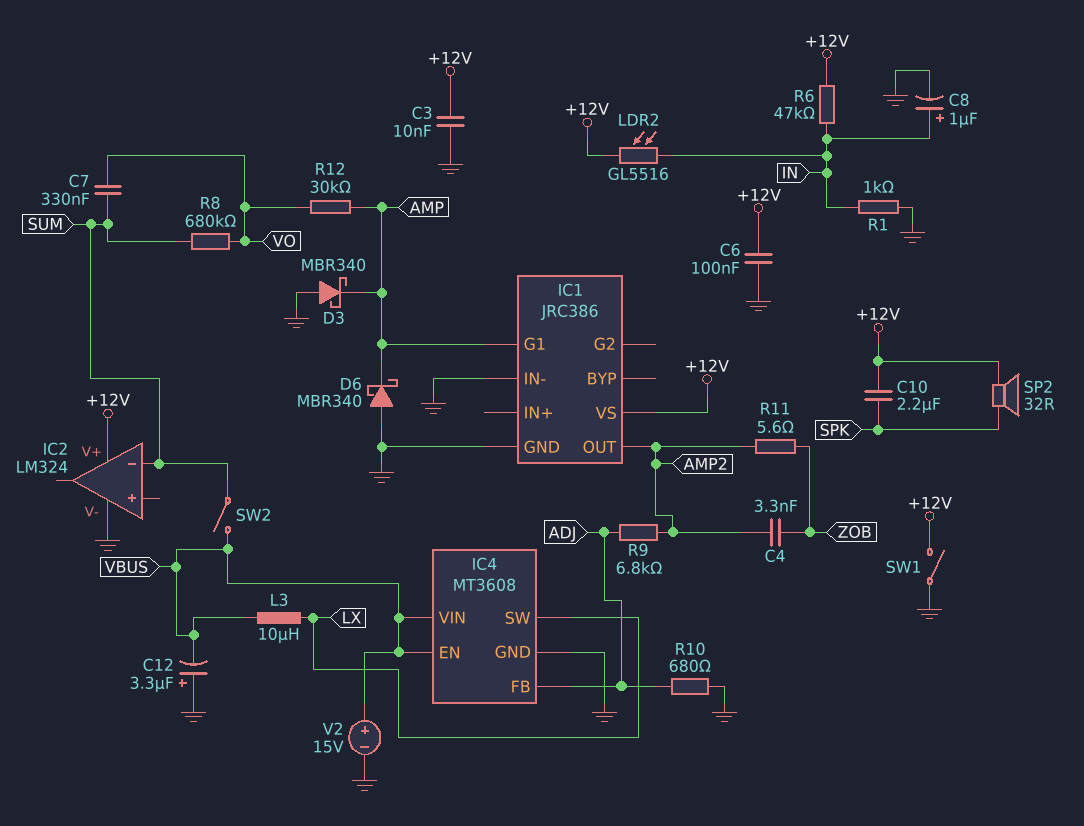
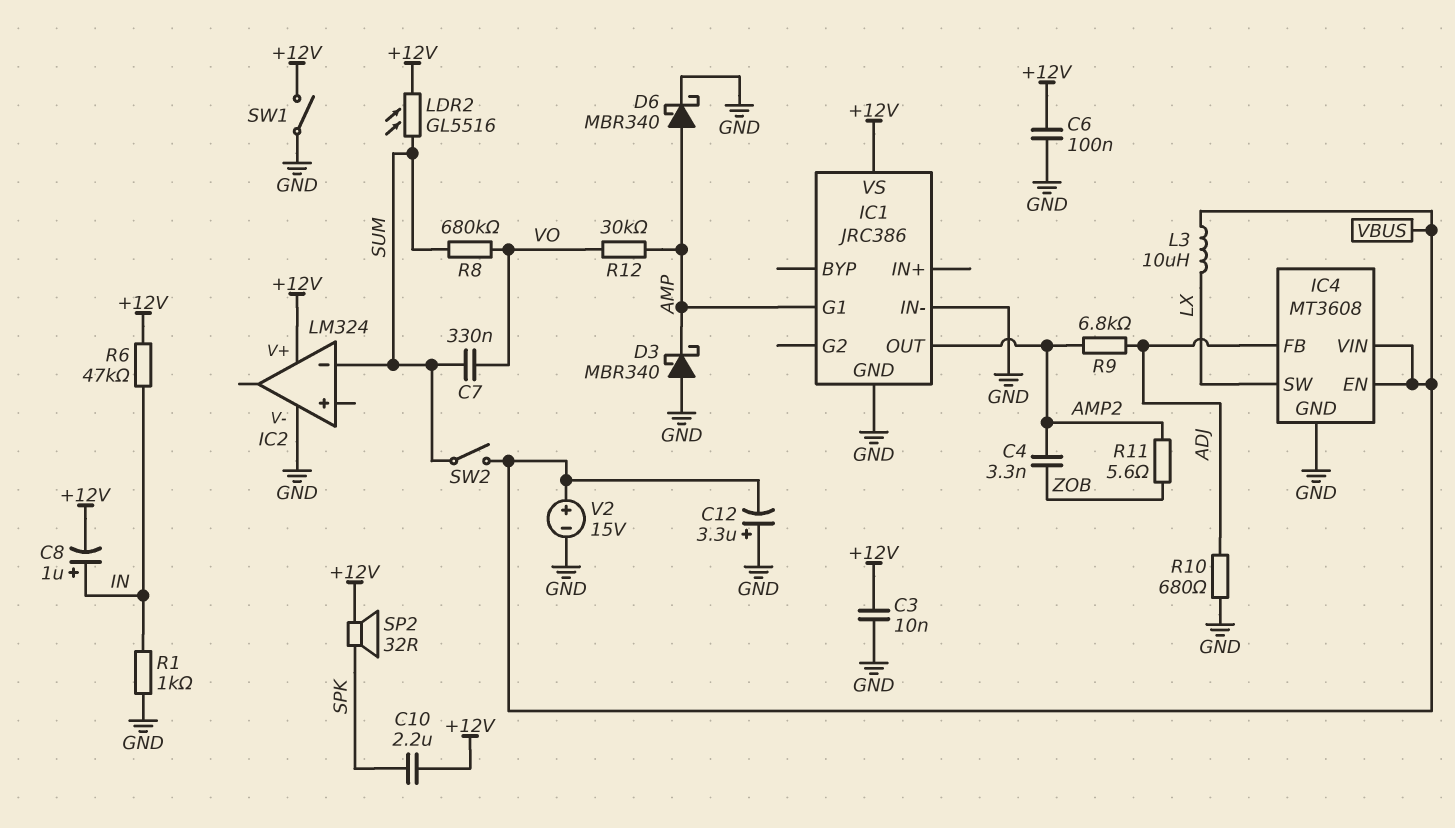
C8: 1uF (plus IN, minus GND) -> 1uF (plus IN, minus +12V)
D6: schottky MBR340 (A GND, K AMP) -> schottky MBR340 (A AMP, K GND)
LDR2: GL5516 (+12V, IN) -> GL5516 (+12V, SUM)

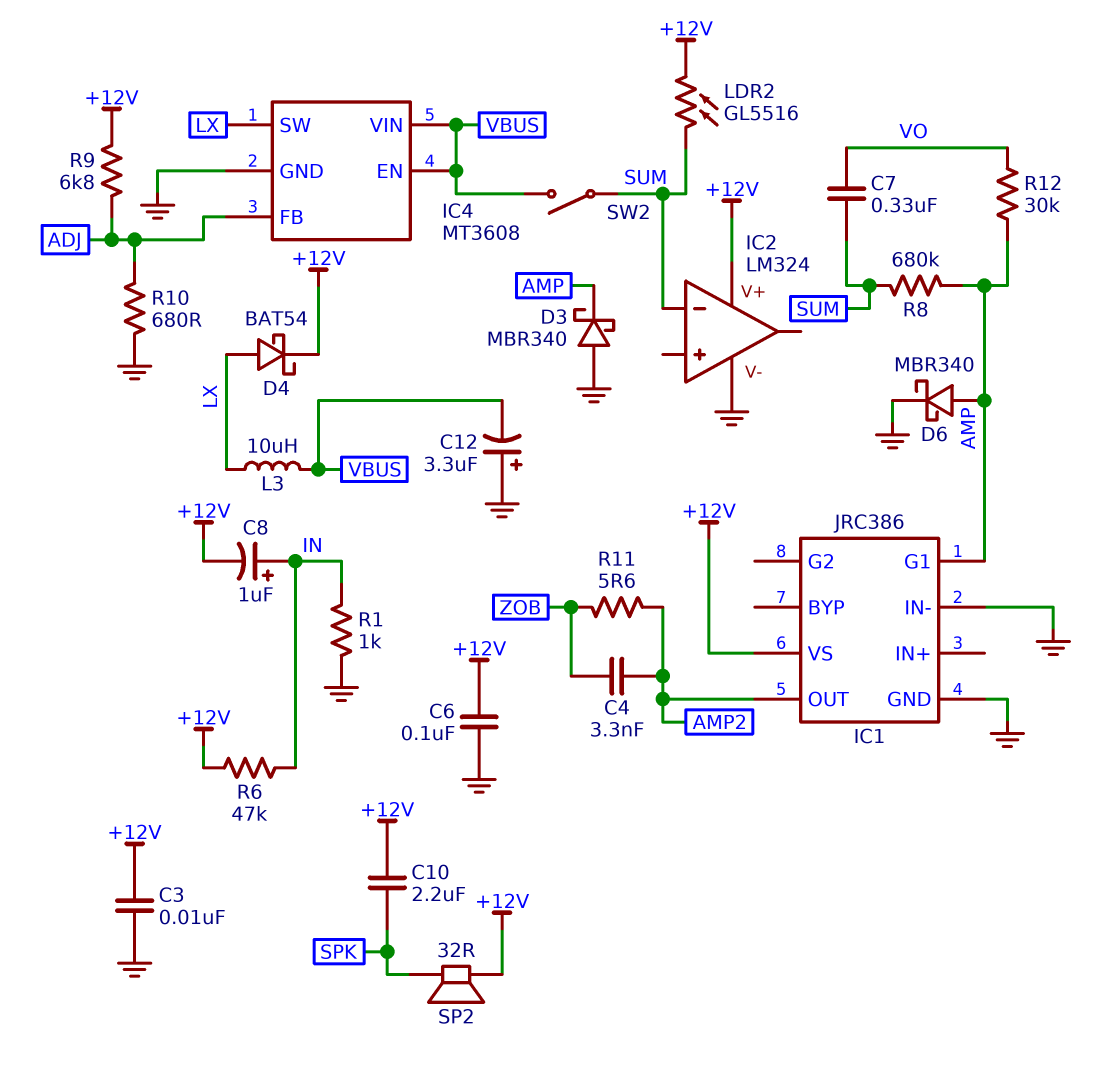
D4: none -> schottky BAT54 (A LX, K +12V)
R8: 680k (SUM, VO) -> 680k (AMP, SUM)
R9: 6.8k (ADJ, AMP2) -> 6.8k (+12V, ADJ)
SW1: switch (+12V, GND) -> none
V2: 15V (plus VBUS, minus GND) -> none

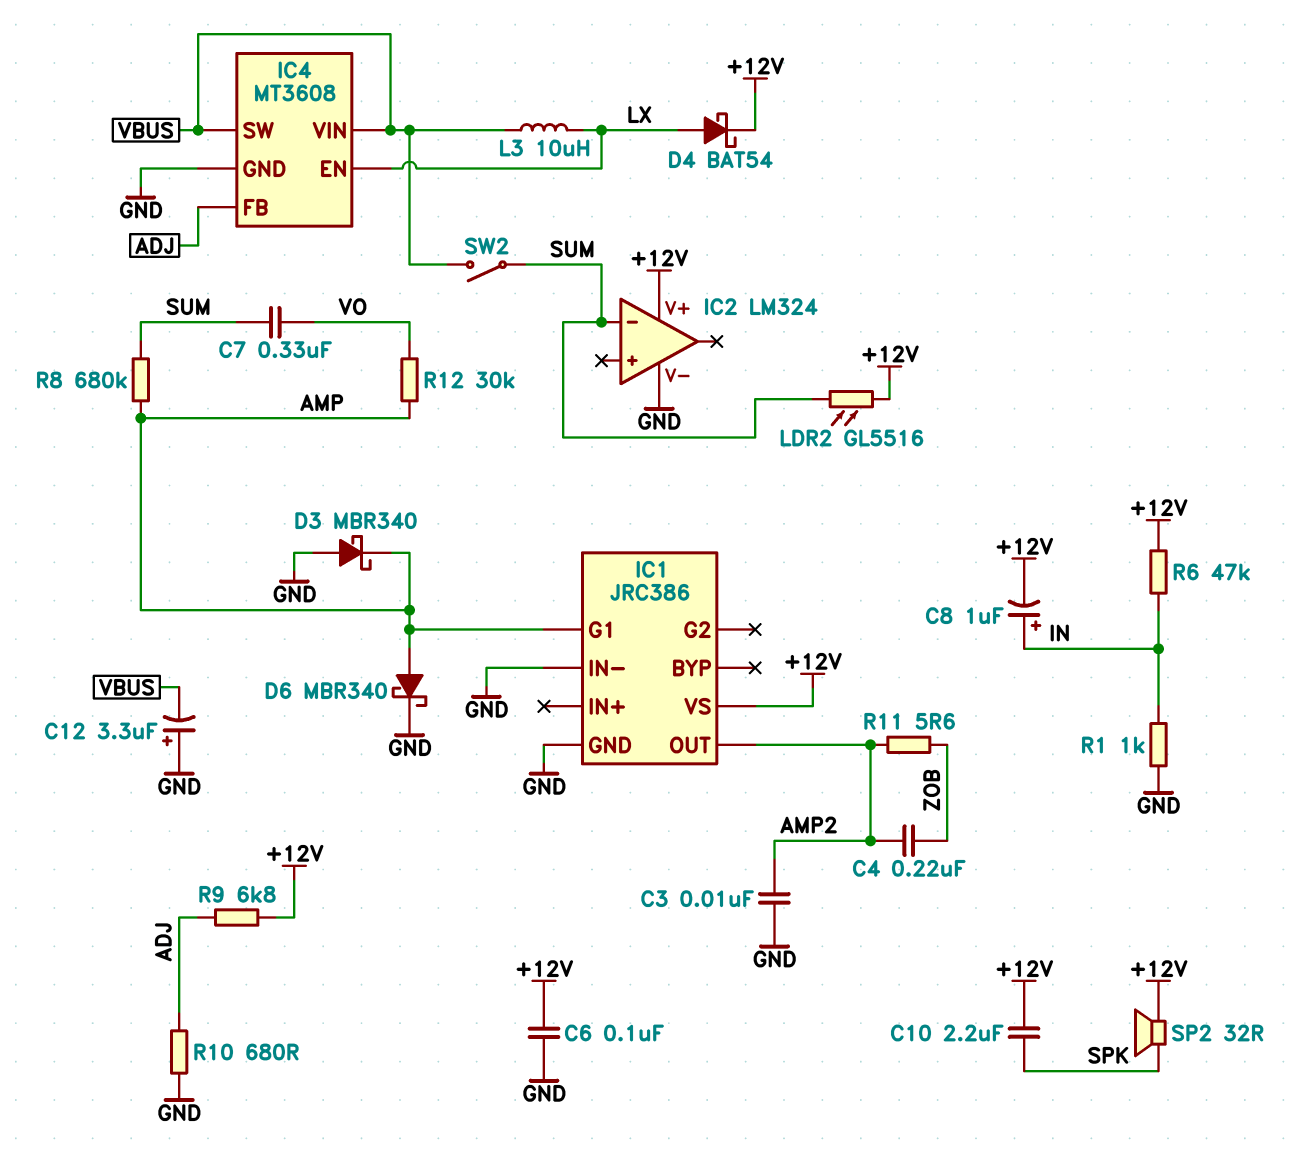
C3: 10nF (+12V, GND) -> 10nF (AMP2, GND)
C4: 3.3nF (AMP2, ZOB) -> 220nF (AMP2, ZOB)
IC4 pin EN: VBUS -> LX
IC4 pin SW: LX -> VBUS

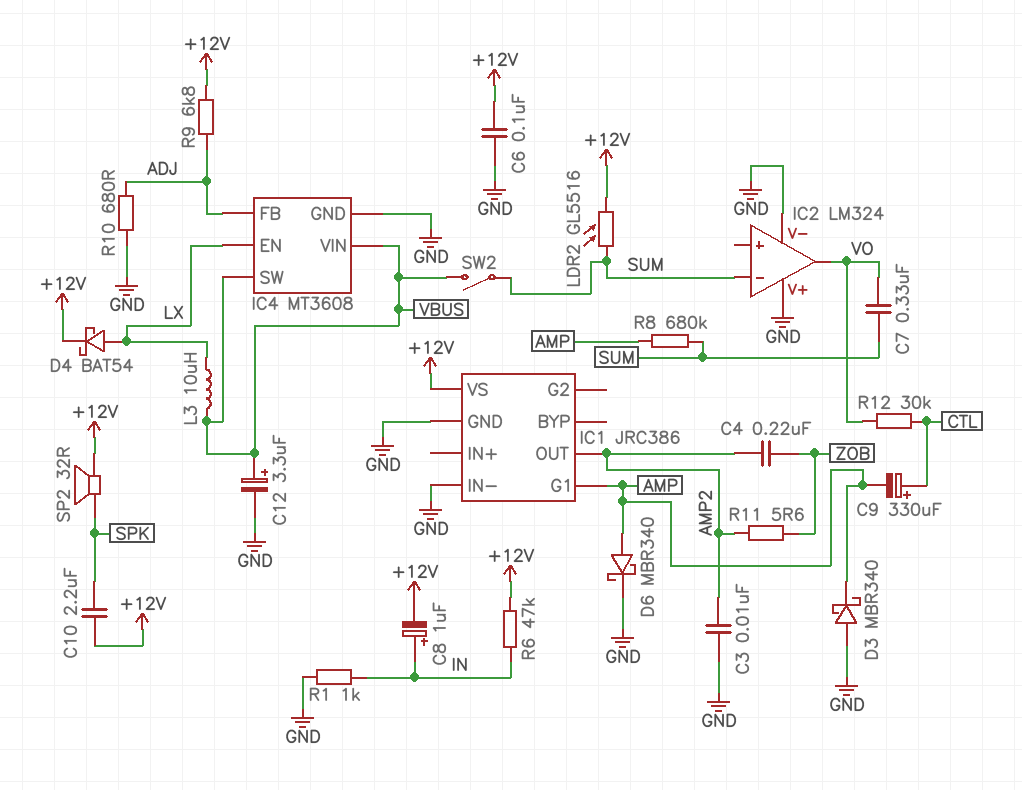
C9: none -> 330uF (plus CTL, minus AMP)
C12: 3.3uF (plus GND, minus VBUS) -> 3.3uF (plus VBUS, minus GND)
IC2 pin V+: +12V -> GND
IC2 pin out: none -> VO
R12: 30k (AMP, VO) -> 30k (CTL, VO)

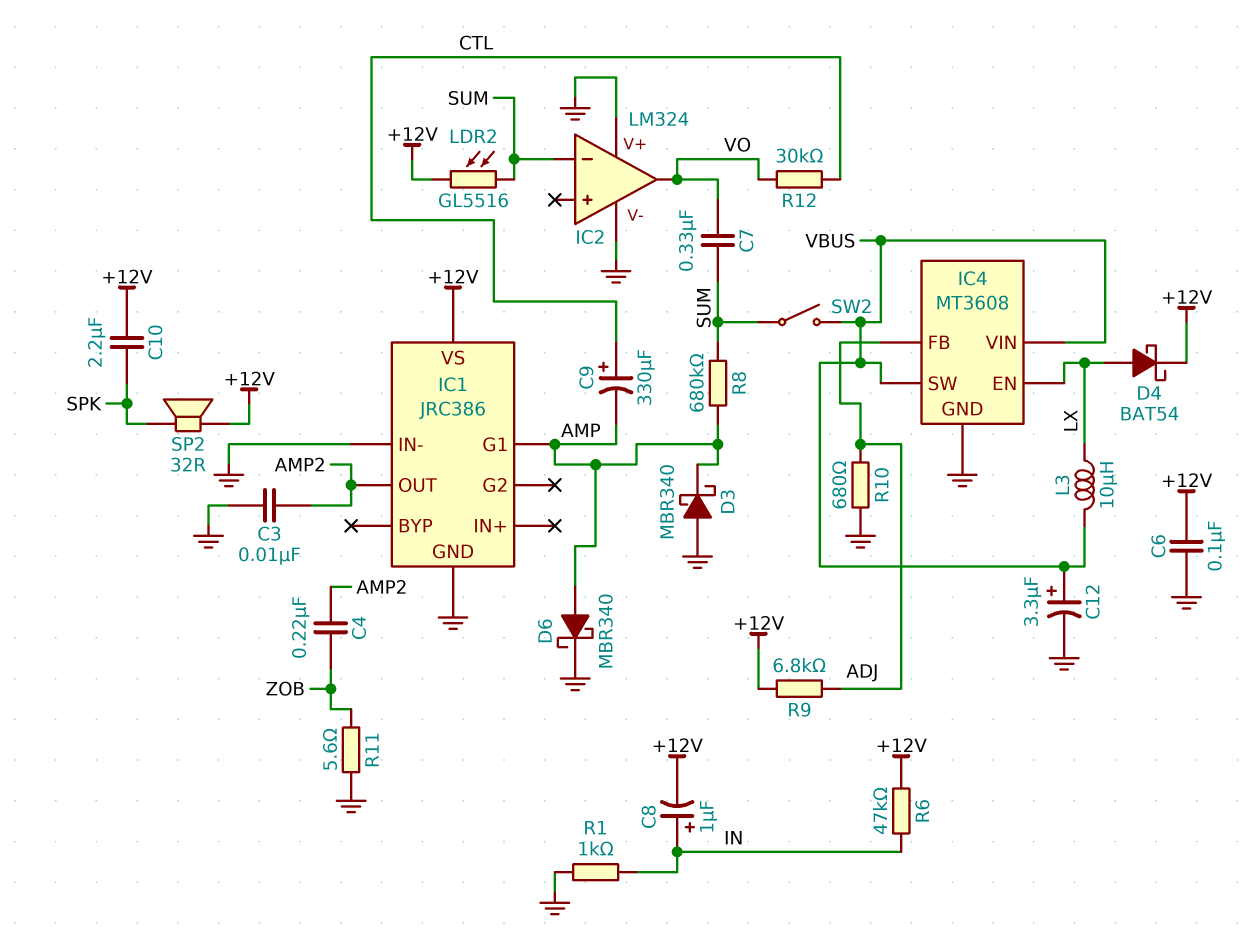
R11: 5.6 (AMP2, ZOB) -> 5.6 (GND, ZOB)

